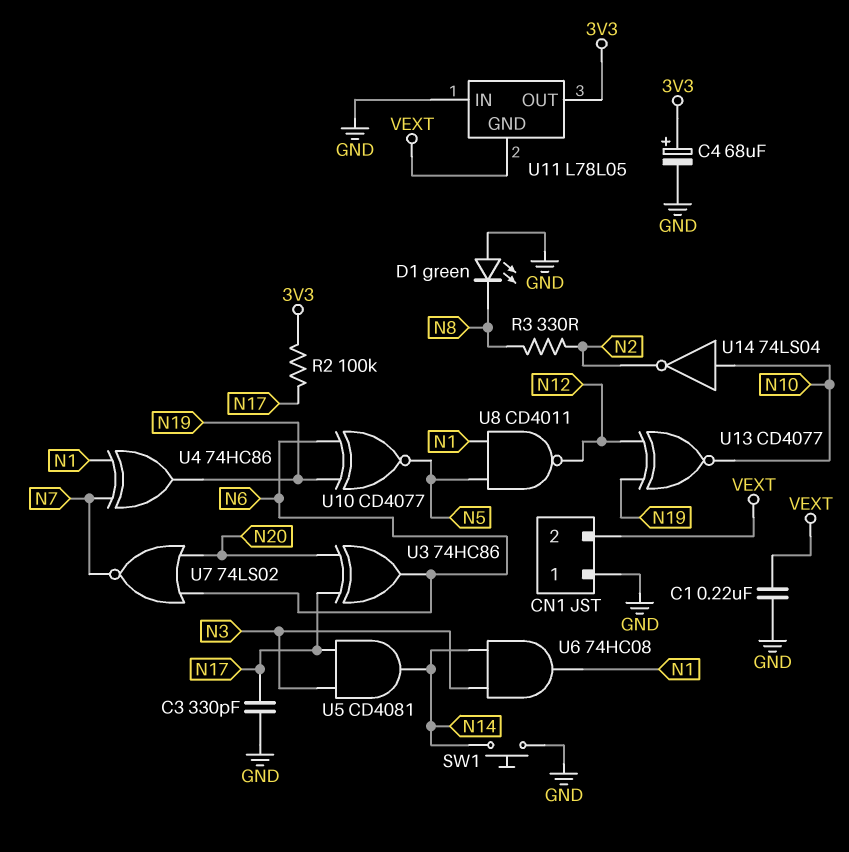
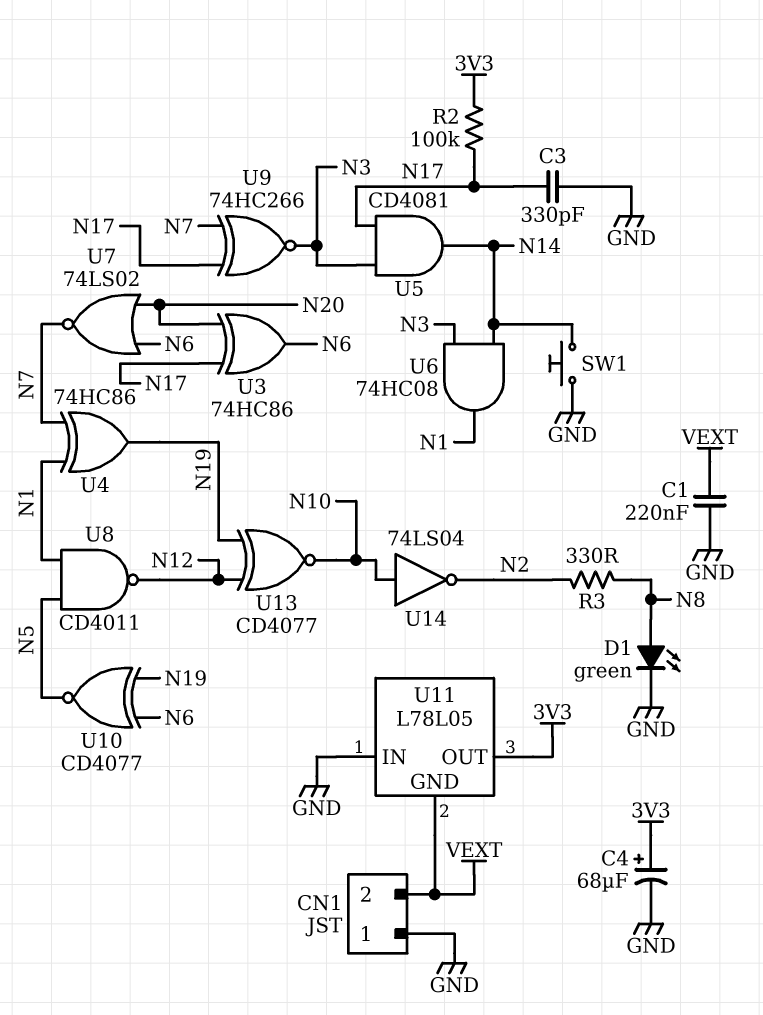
D1: LED green (A GND, K N8) -> LED green (A N8, K GND)
U9: none -> XNOR 74HC266 (in N7, in N17, out N3)

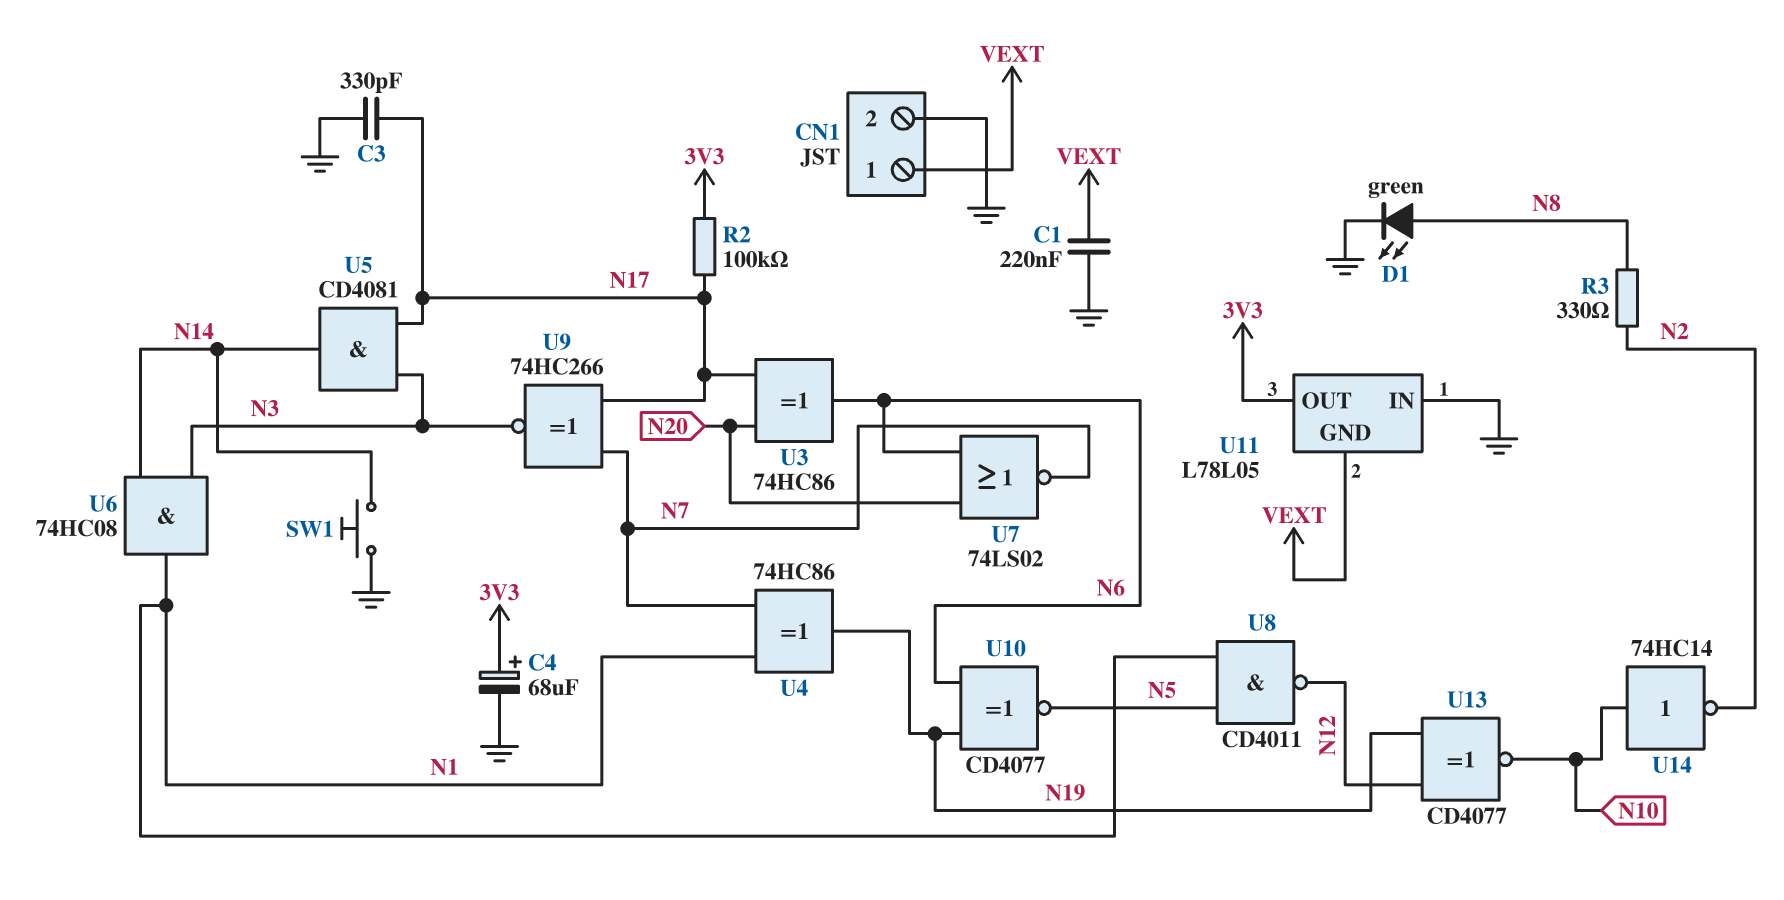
CN1 pin 1: GND -> VEXT
CN1 pin 2: VEXT -> GND
U14: NOT 74LS04 (in N10, out N2) -> NOT 74HC14 (in N10, out N2)

